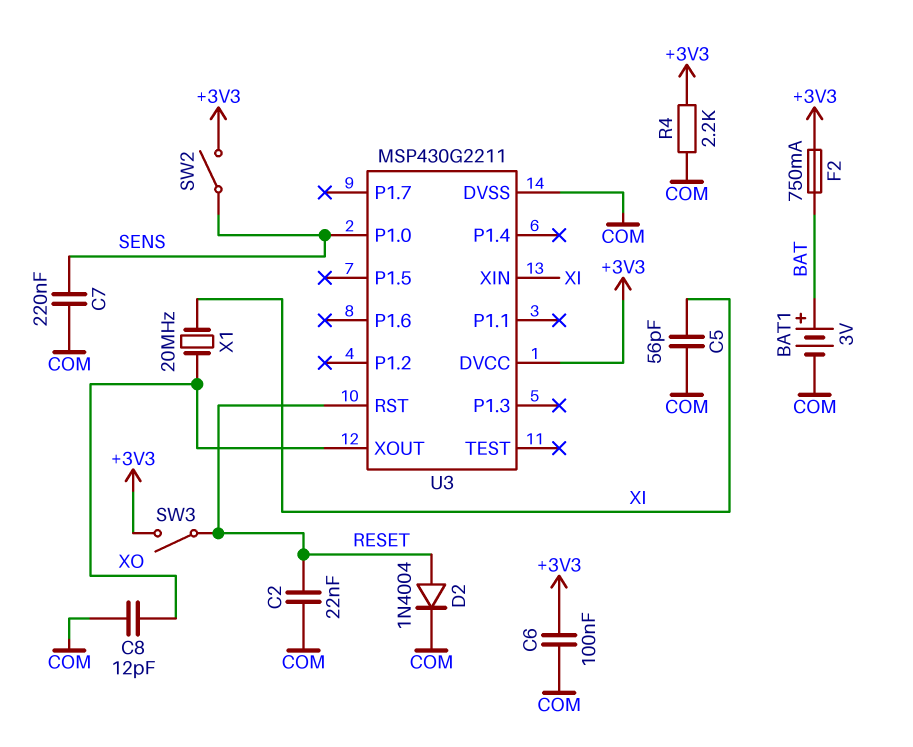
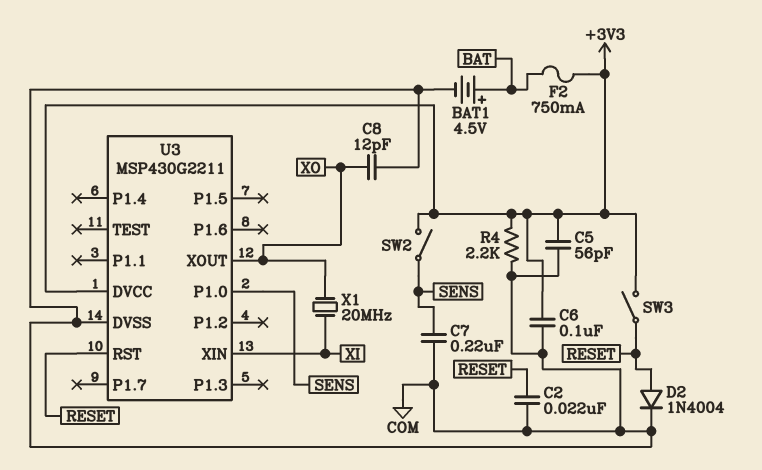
BAT1: 3V (plus BAT, minus COM) -> 4.5V (plus BAT, minus COM)
C5: 56pF (COM, XI) -> 56pF (+3V3, COM)

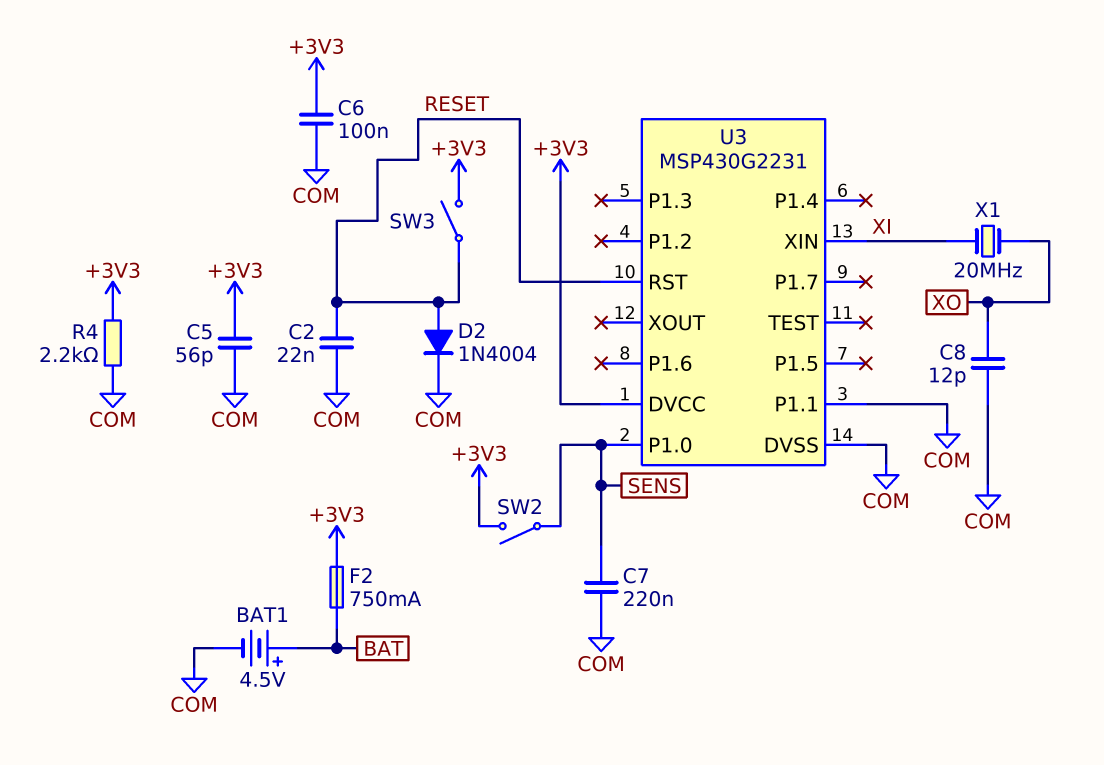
U3: MSP430G2211 -> MSP430G2231
U3 pin P1.1: none -> COM
U3 pin XOUT: XO -> none

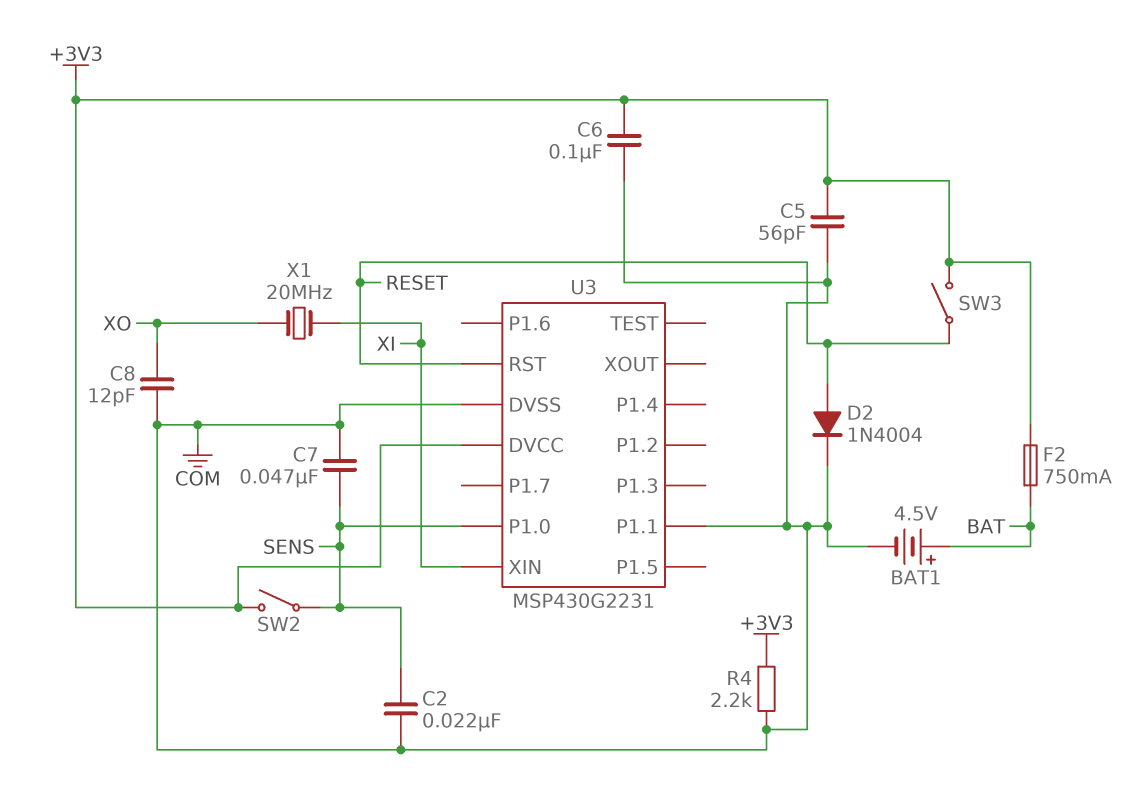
C2: 22nF (COM, RESET) -> 22nF (COM, SENS)
C7: 220nF (COM, SENS) -> 47nF (COM, SENS)

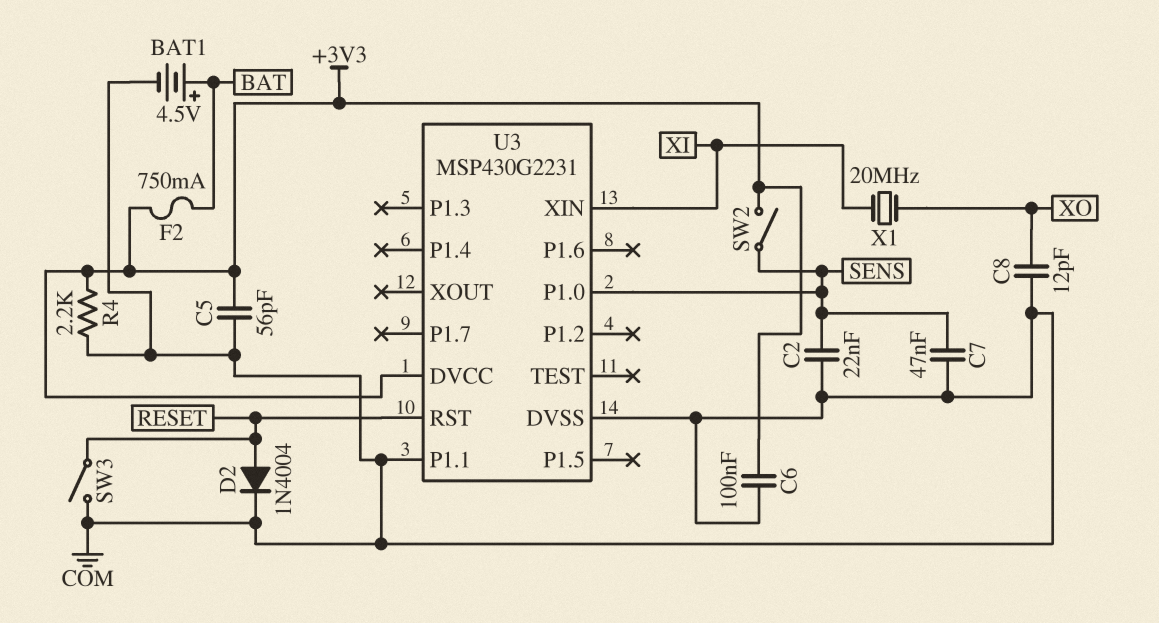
SW3: switch (+3V3, RESET) -> switch (COM, RESET)

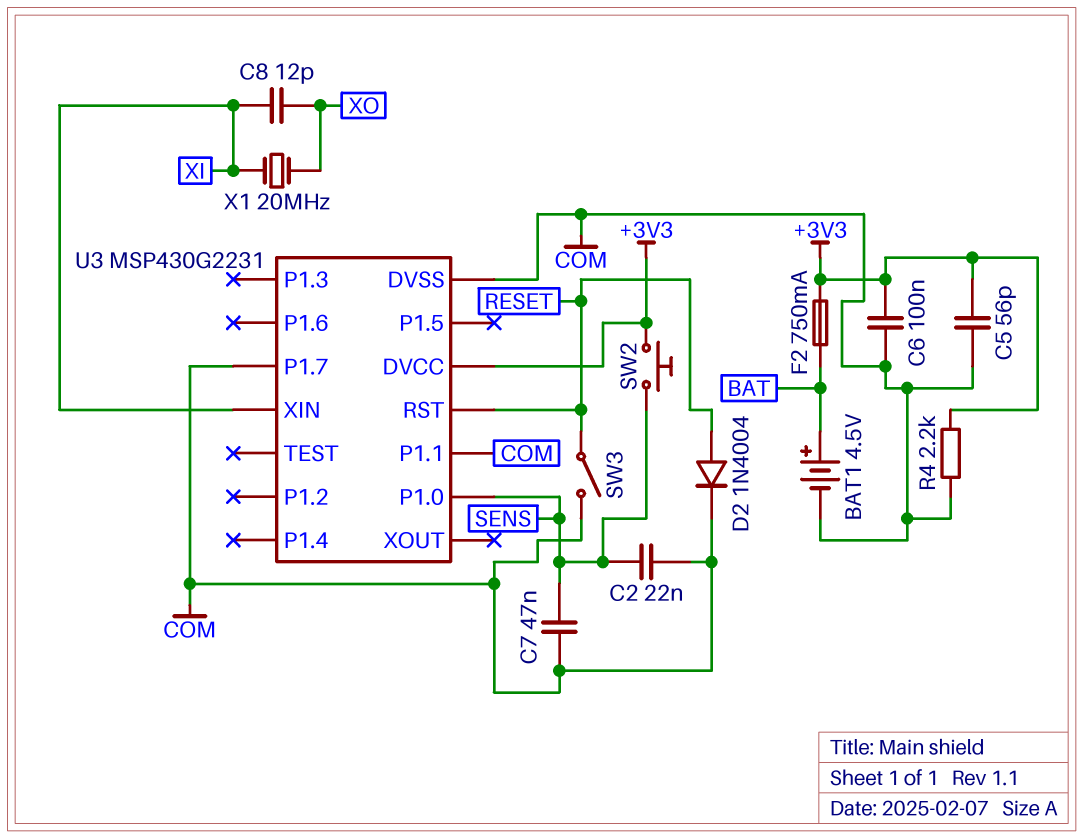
C8: 12pF (COM, XO) -> 12pF (XI, XO)
SW2: switch (+3V3, SENS) -> button (+3V3, SENS)
U3 pin P1.7: none -> COM

